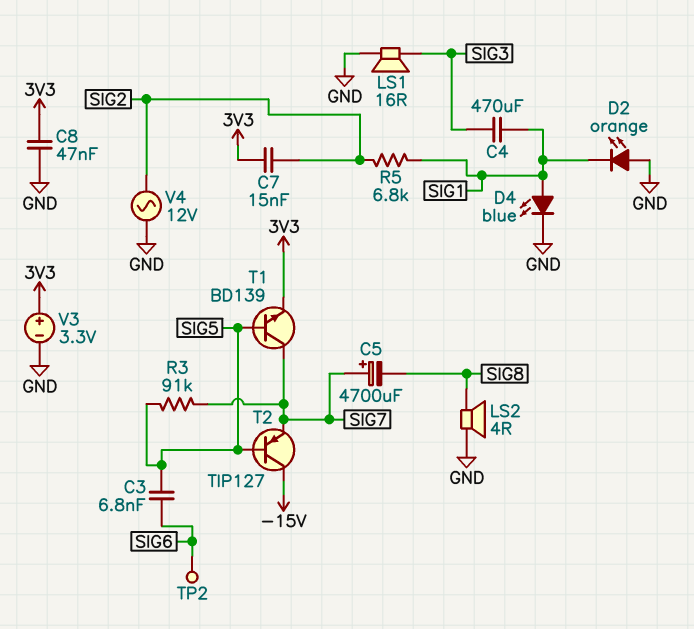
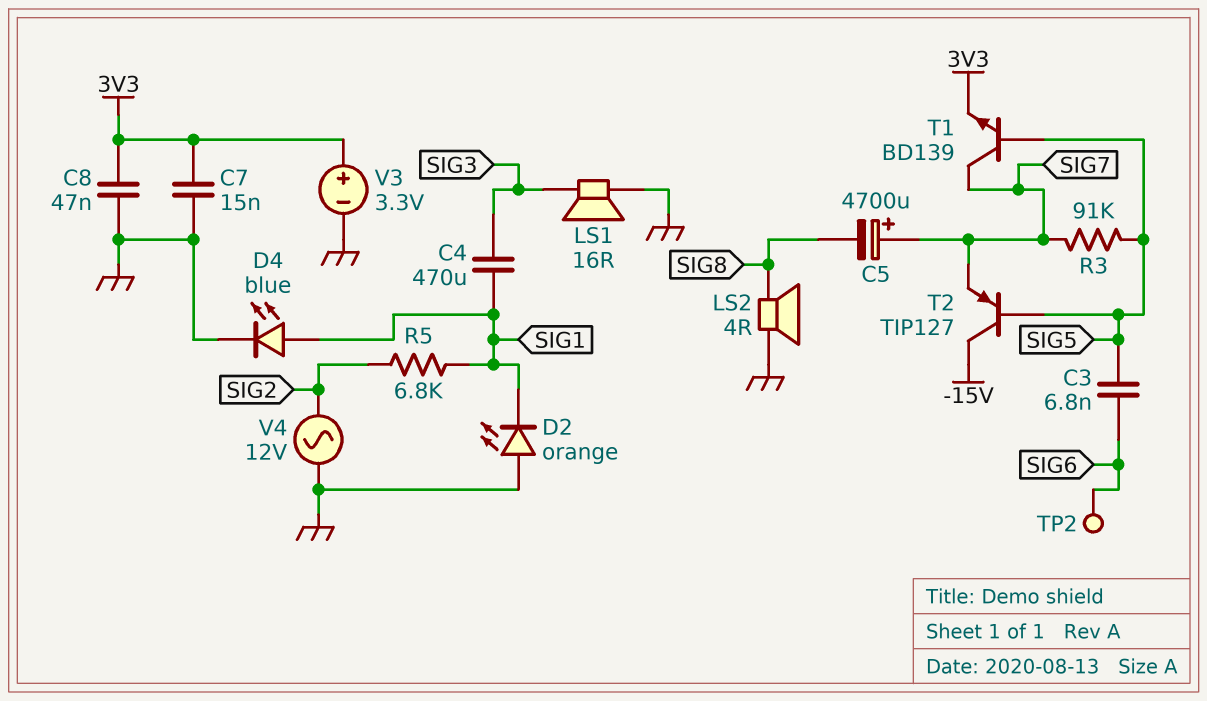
C7: 15nF (3V3, SIG2) -> 15nF (3V3, GND)

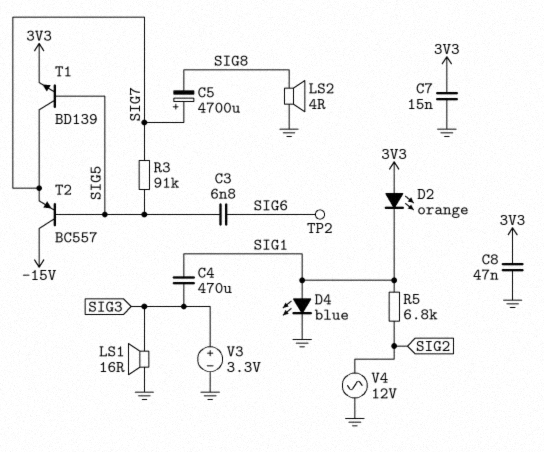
D2: LED orange (A GND, K SIG1) -> LED orange (A 3V3, K SIG1)
T2: PNP TIP127 (B SIG5, C -15V, E SIG7) -> PNP BC557 (B SIG5, C -15V, E SIG7)
V3: 3.3V (plus 3V3, minus GND) -> 3.3V (plus SIG3, minus GND)

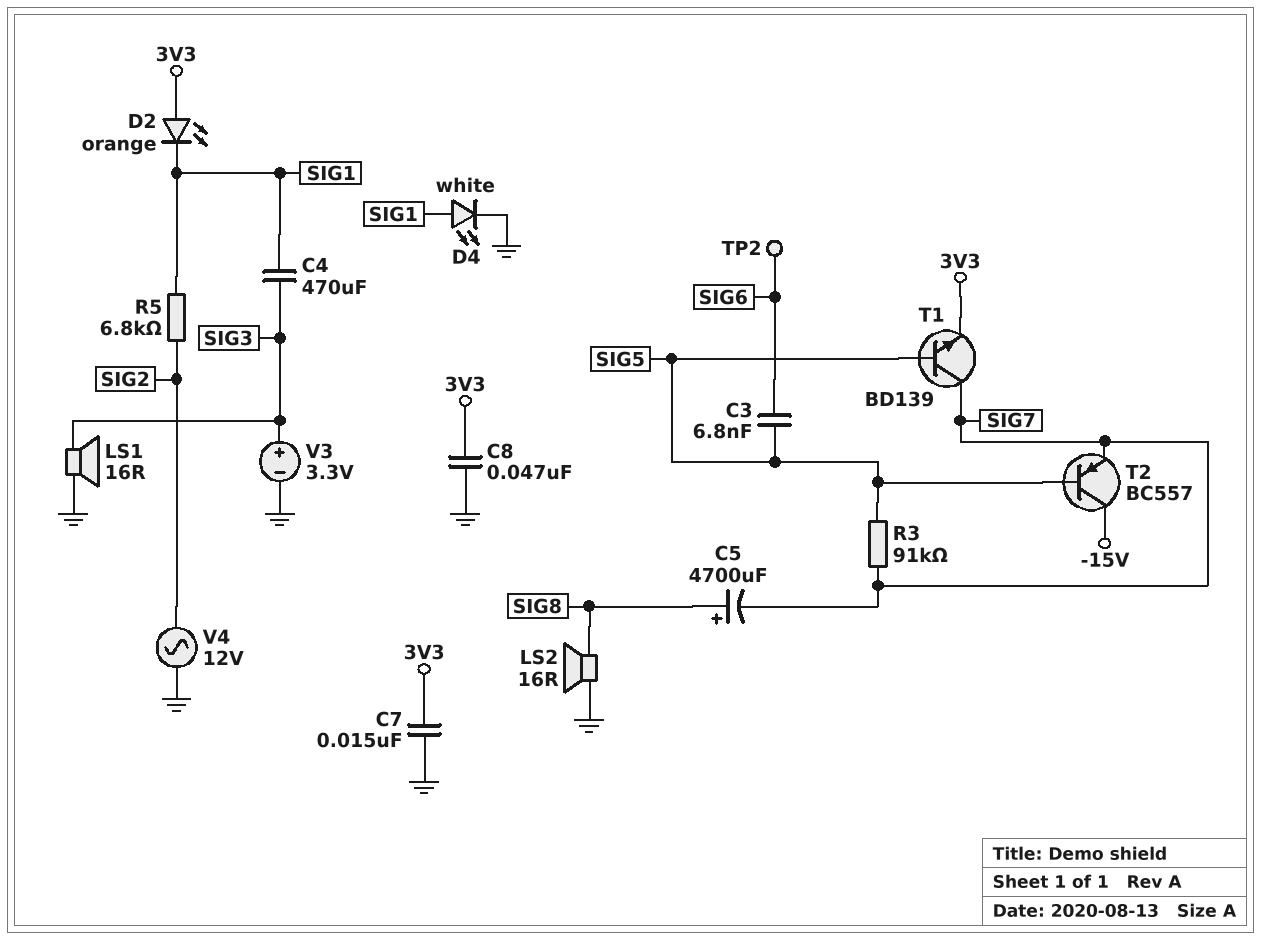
C5: 4700uF (plus SIG7, minus SIG8) -> 4700uF (plus SIG8, minus SIG7)
D4: LED blue (A SIG1, K GND) -> LED white (A SIG1, K GND)
LS2: speaker 4R (GND, SIG8) -> speaker 16R (GND, SIG8)

